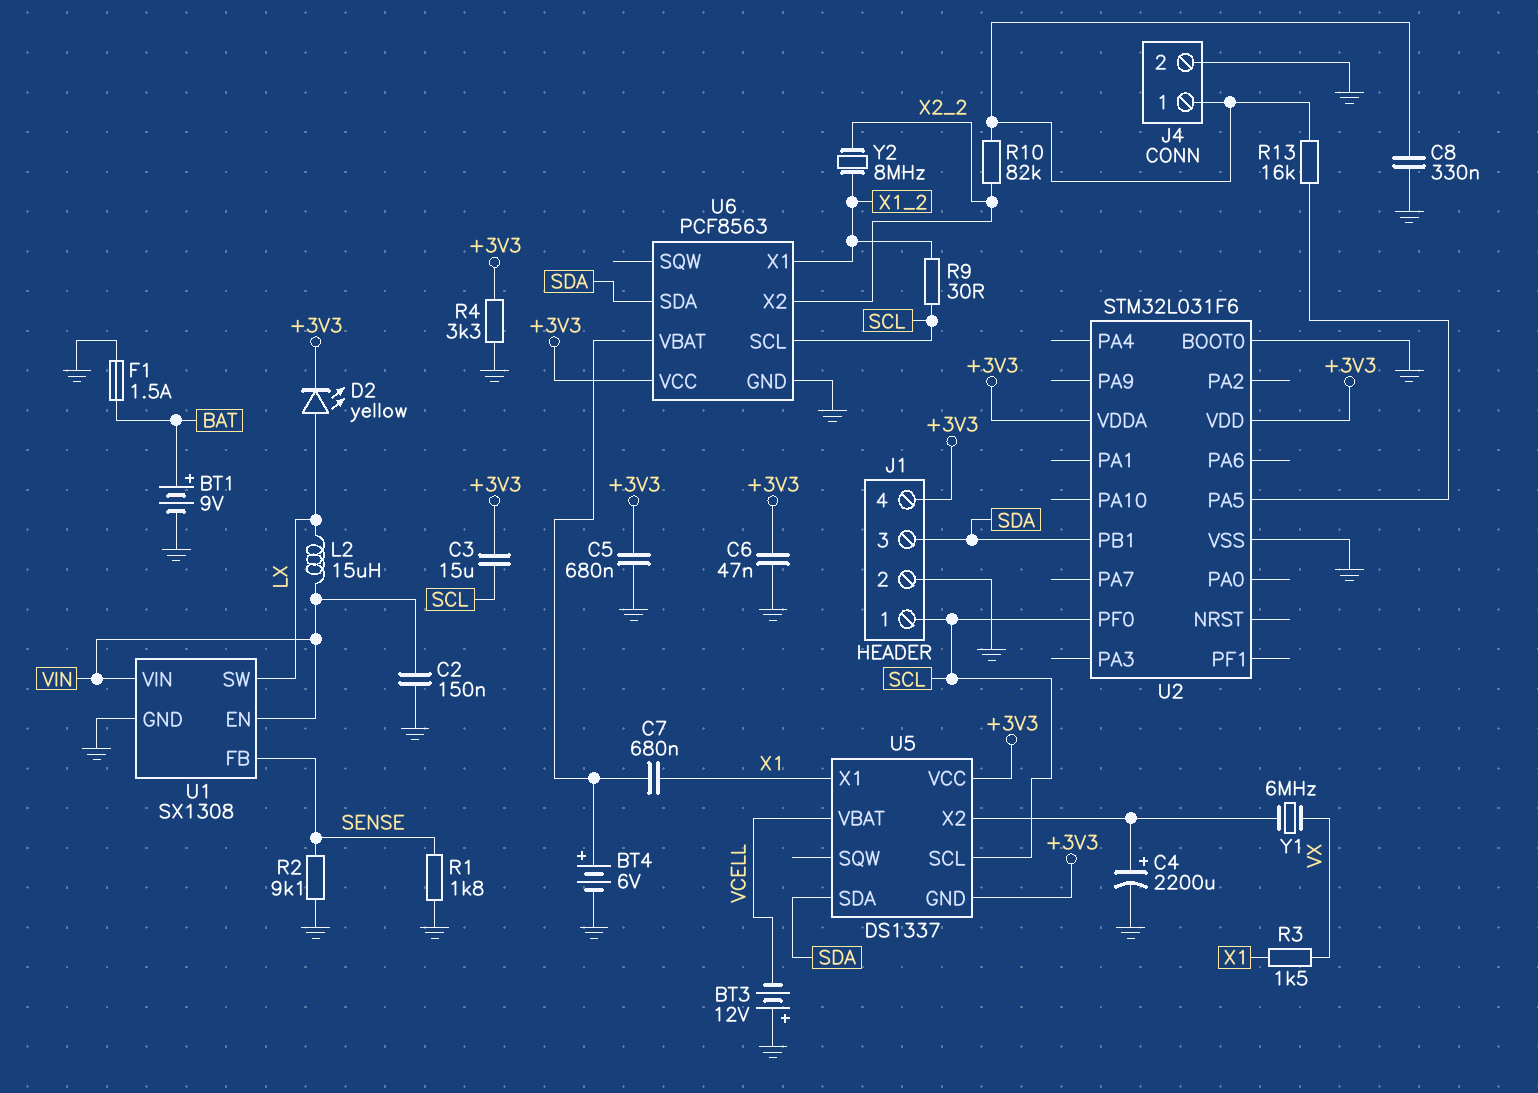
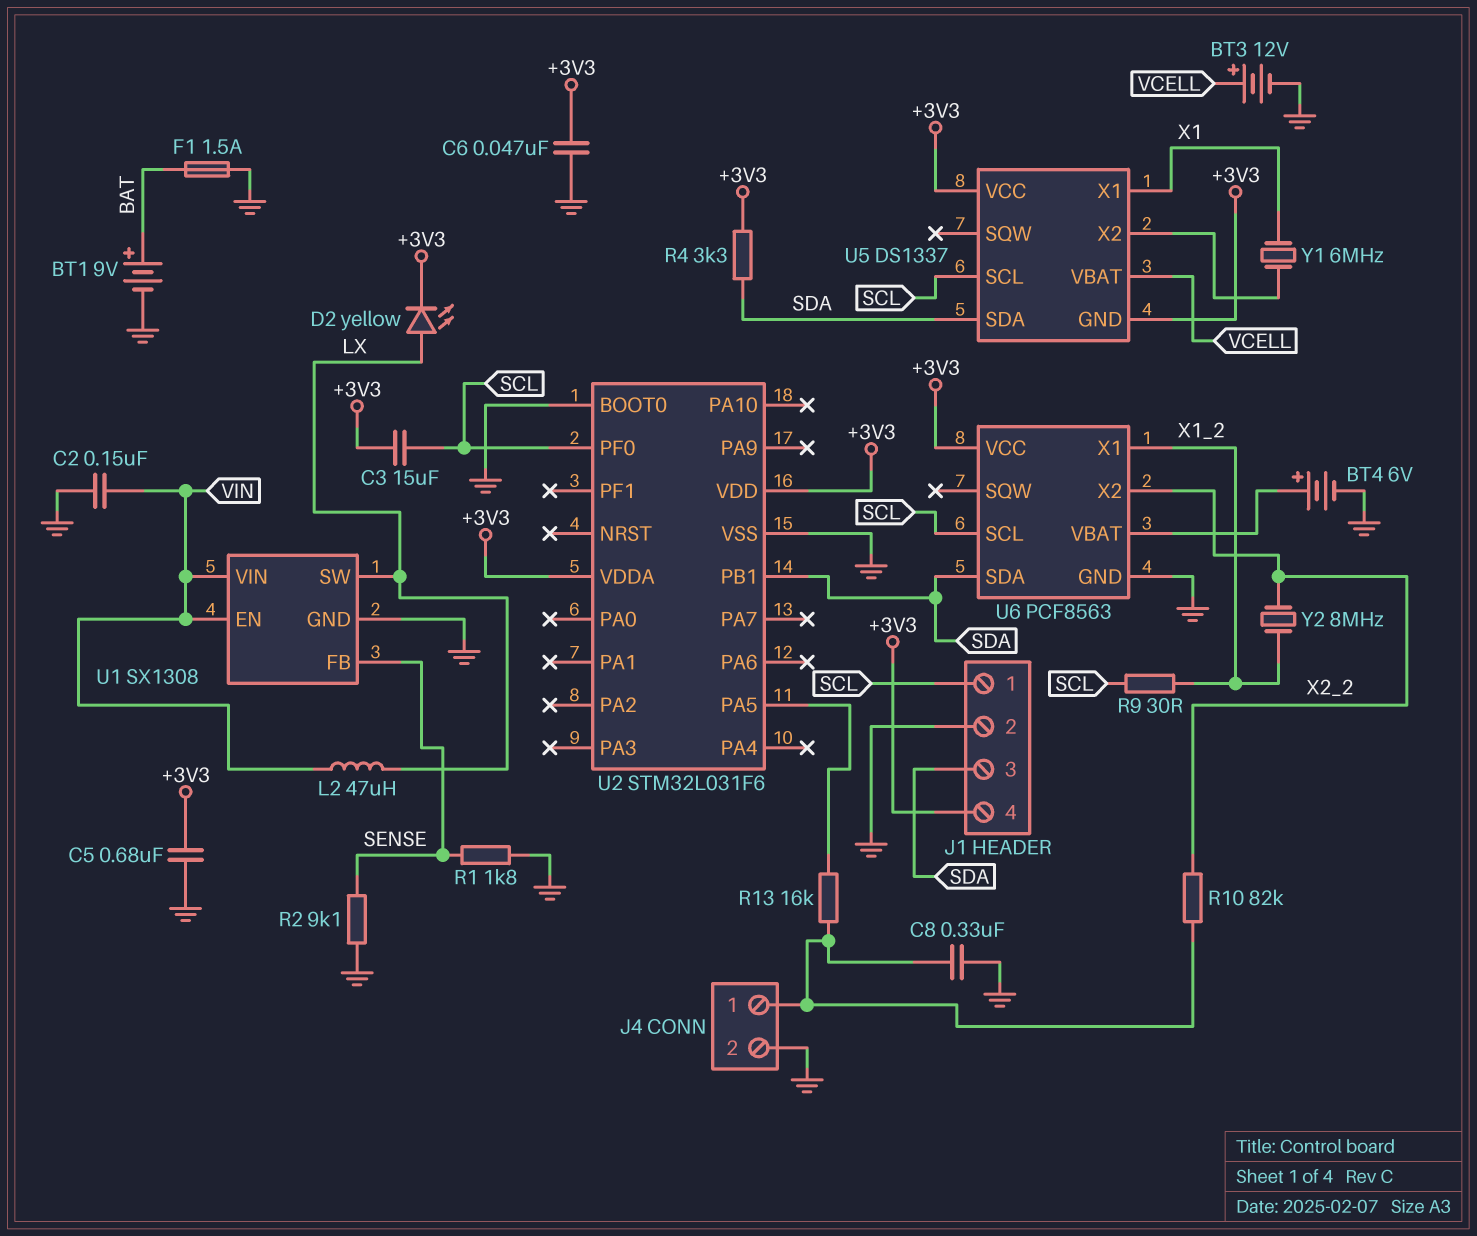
BT3: 12V (plus GND, minus VCELL) -> 12V (plus VCELL, minus GND)
C4: 2200uF (plus U5/X2, minus GND) -> none
C7: 680nF (U6/VBAT, X1) -> none
L2: 15uH (LX, VIN) -> 47uH (LX, VIN)
R3: 1.5k (VX, X1) -> none
R4: 3.3k (+3V3, GND) -> 3.3k (+3V3, SDA)
Y1: 6MHz (U5/X2, VX) -> 6MHz (U5/X2, X1)

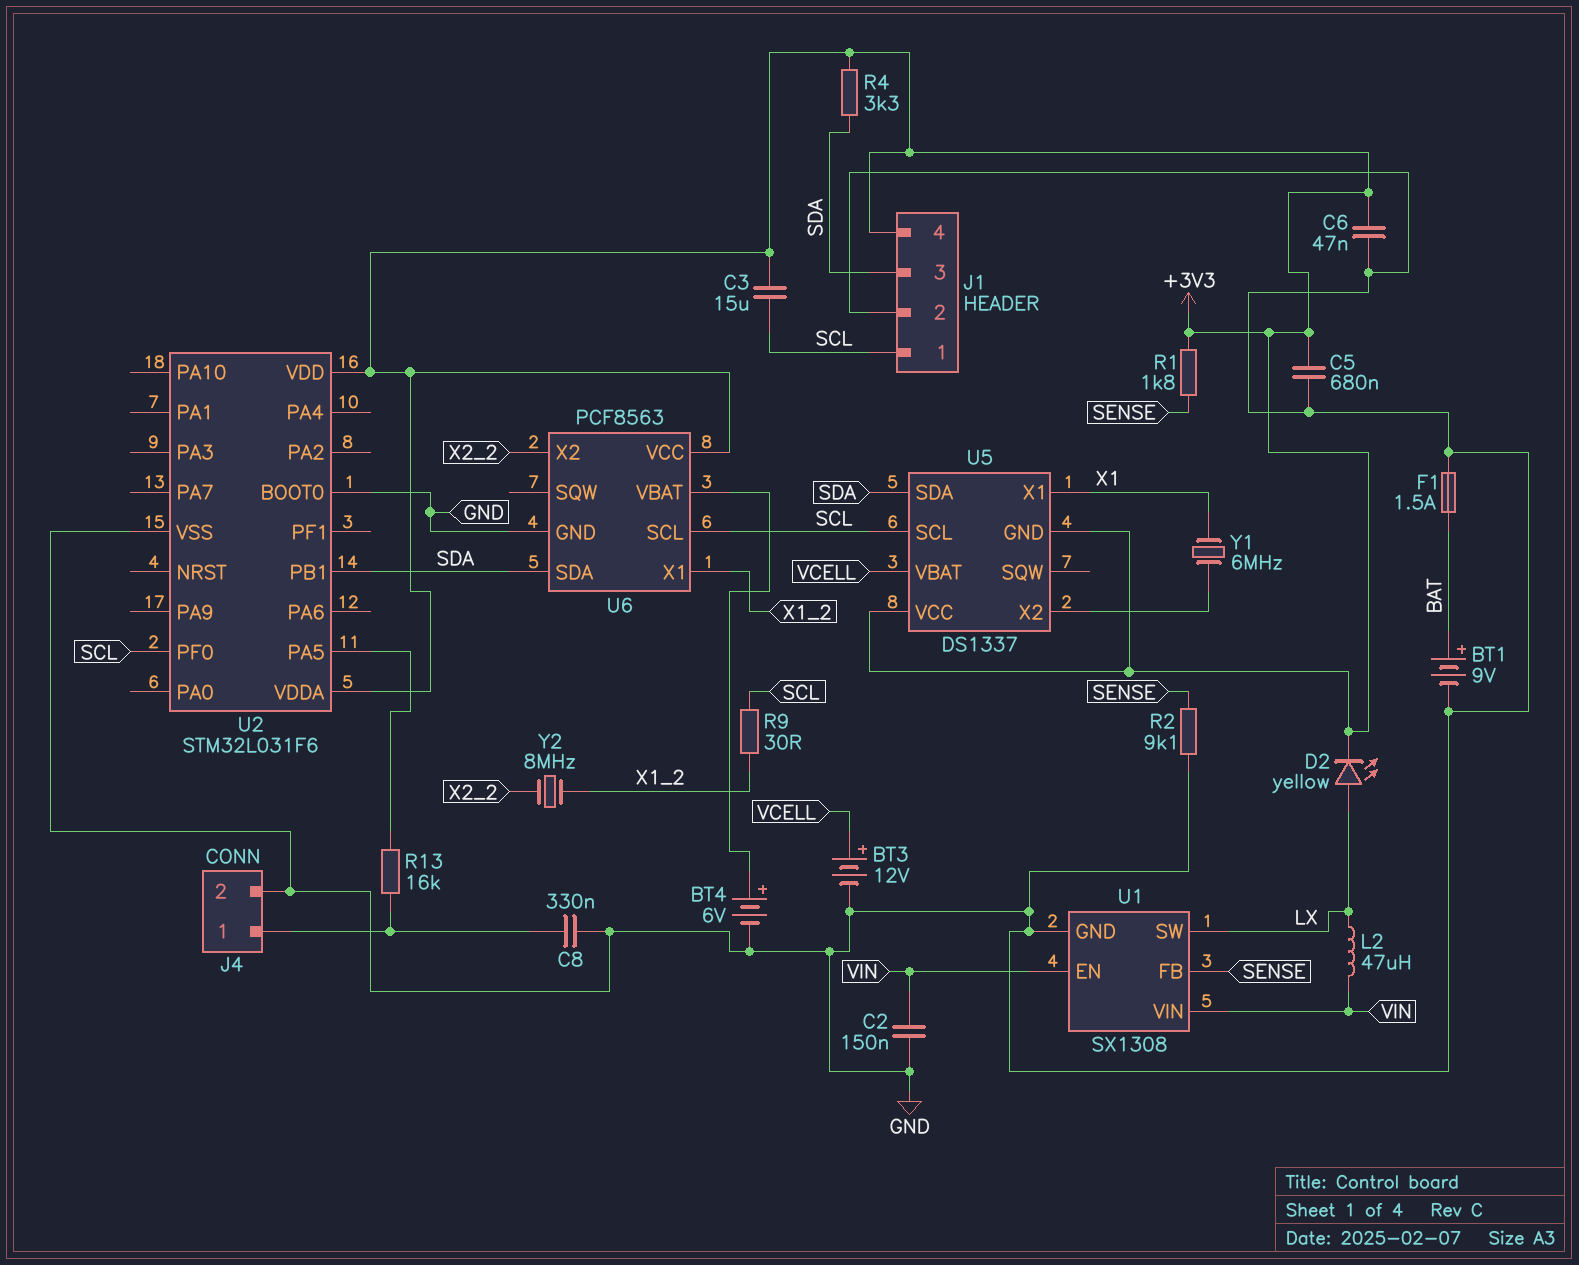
R1: 1.8k (GND, SENSE) -> 1.8k (+3V3, SENSE)
R10: 82k (J4/1, X2_2) -> none

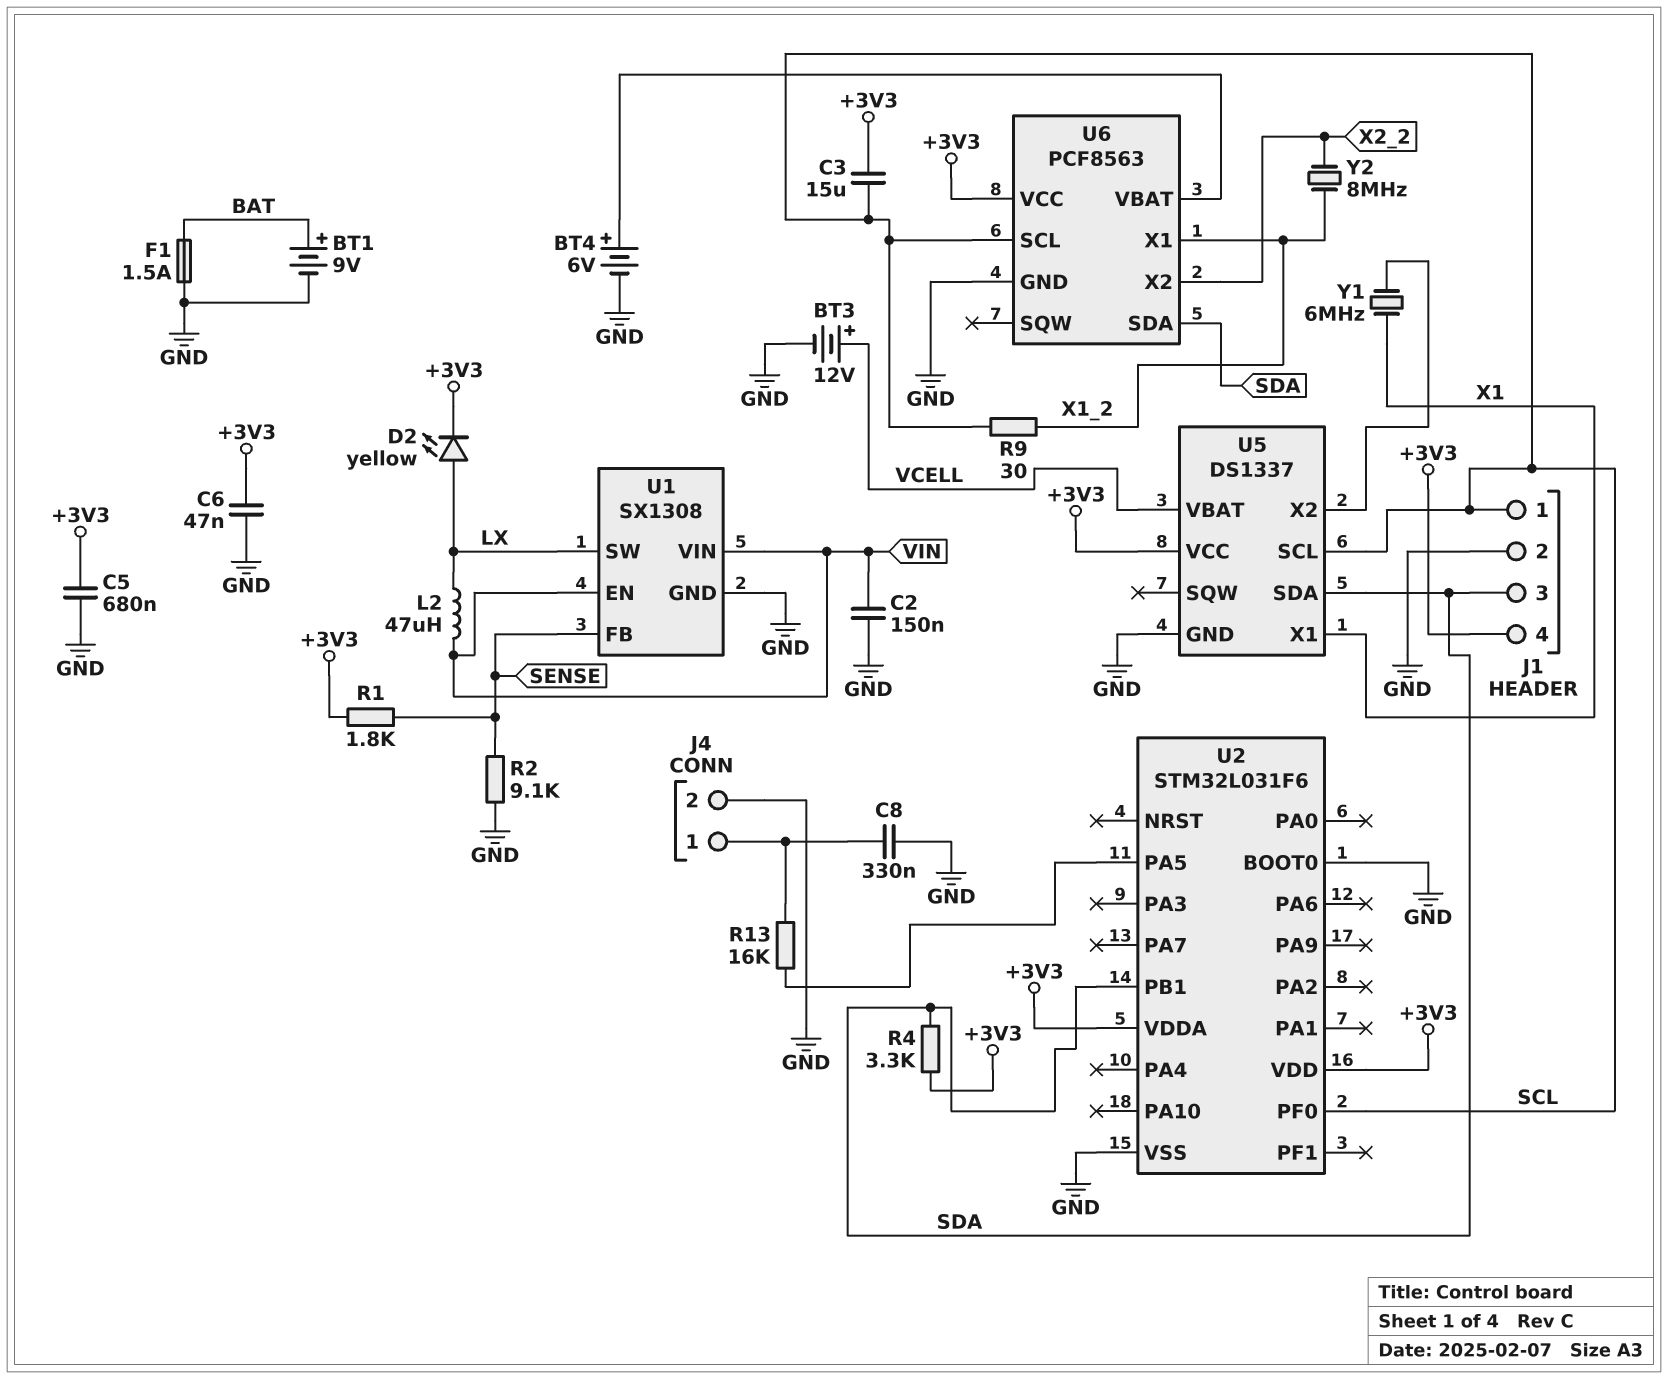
U5 pin GND: +3V3 -> GND

